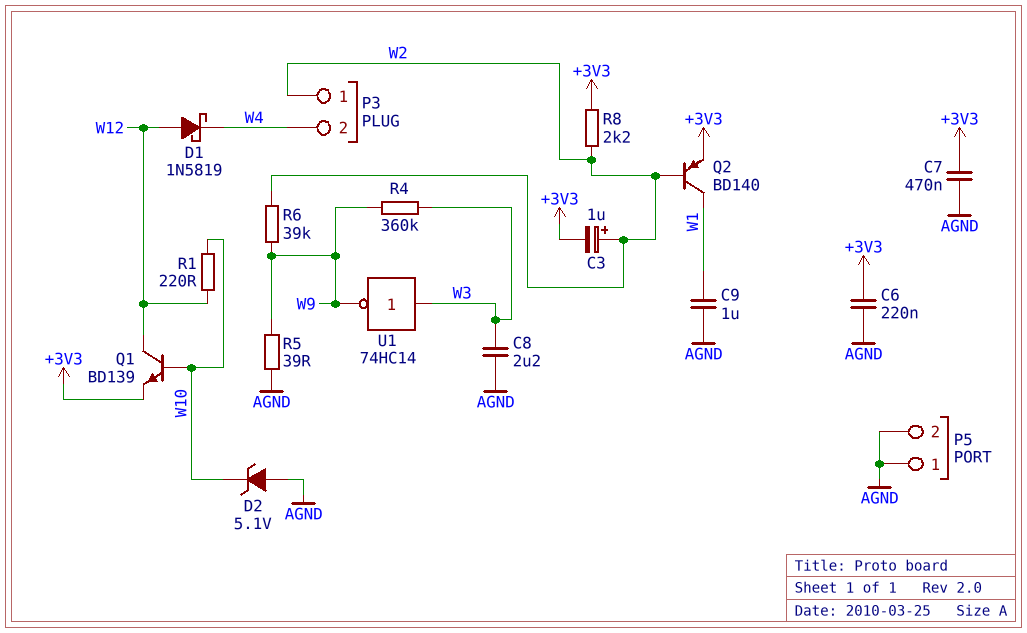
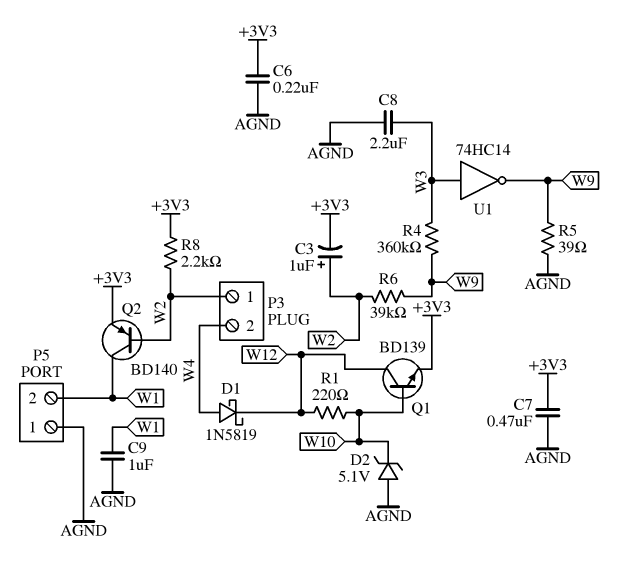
D1: schottky 1N5819 (A W12, K W4) -> schottky 1N5819 (A W4, K W12)
P5 pin 2: AGND -> W1

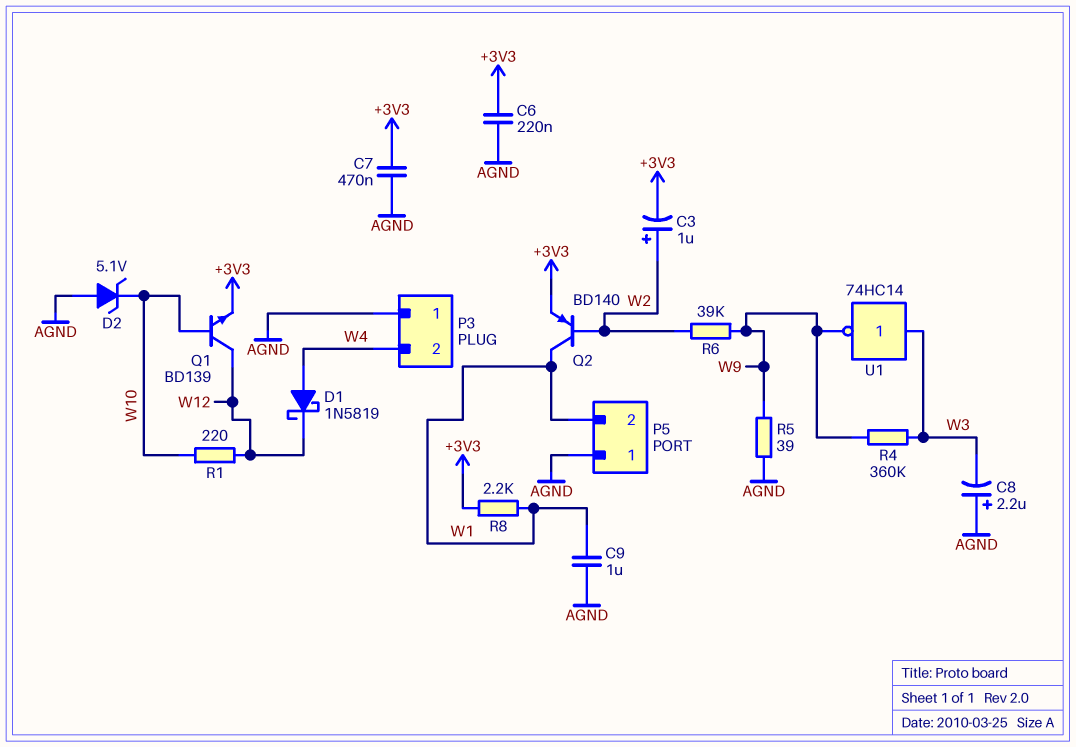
C8: 2.2uF (AGND, W3) -> 2.2uF (plus AGND, minus W3)
P3 pin 1: W2 -> AGND
R8: 2.2k (+3V3, W2) -> 2.2k (+3V3, W1)

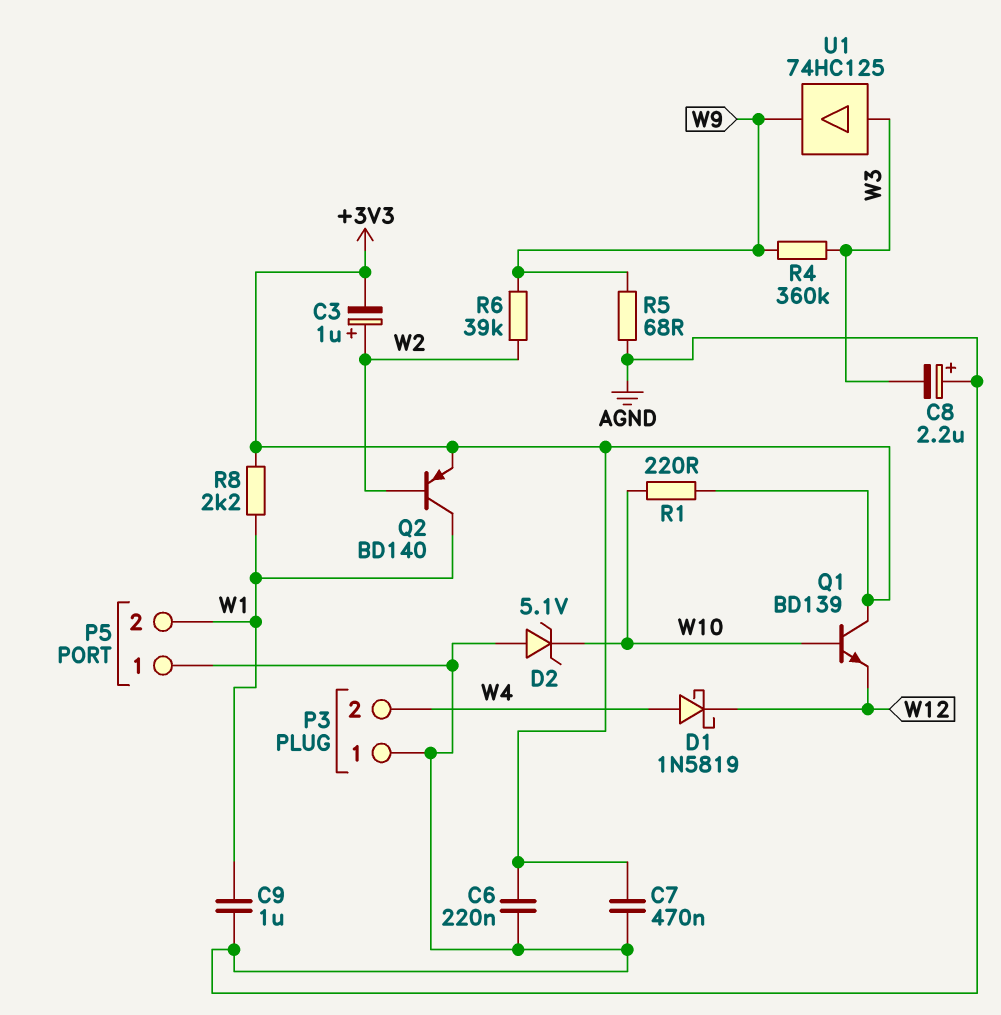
Q1: NPN BD139 (B W10, C W12, E +3V3) -> NPN BD139 (B W10, C +3V3, E W12)
R1: 220 (W10, W12) -> 220 (+3V3, W10)
R5: 39 (AGND, W9) -> 68 (AGND, W9)
U1: NOT 74HC14 (in W3, out W9) -> buffer 74HC125 (in W3, out W9)

